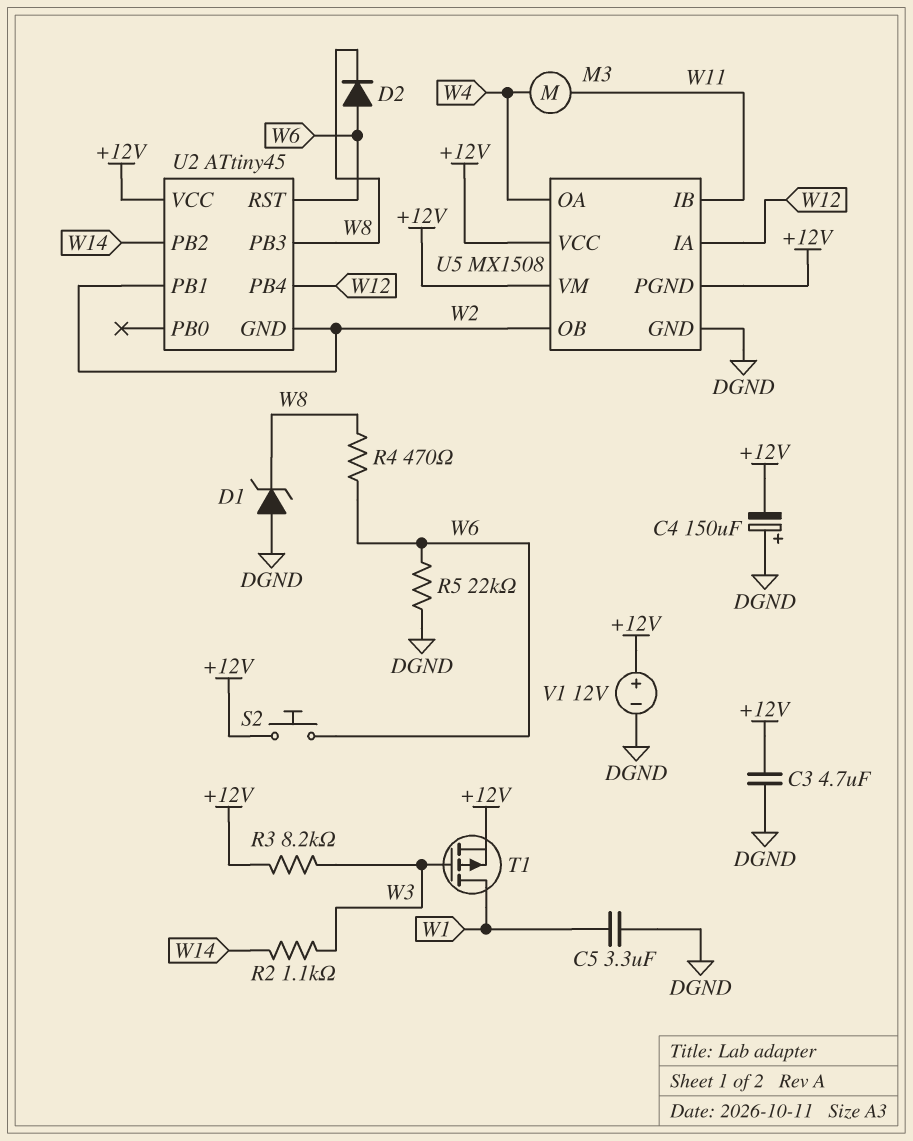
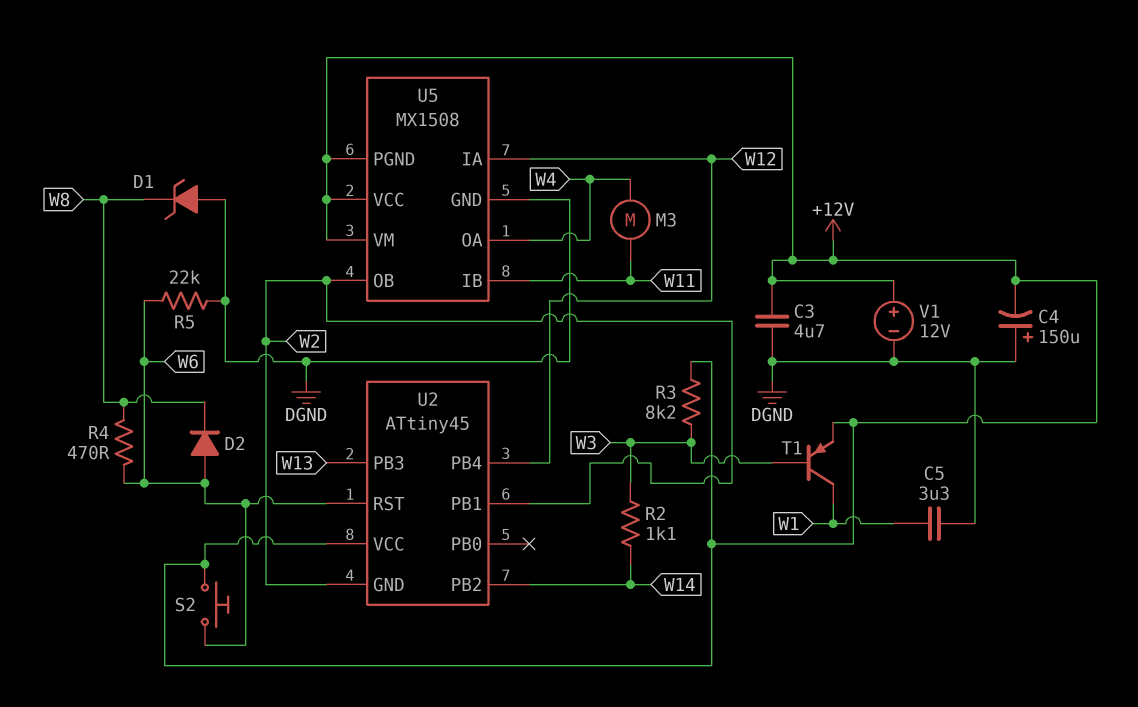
T1: PMOS (G W3, D W1, S +12V) -> PNP (B W3, C W1, E +12V)
U2 pin PB3: W8 -> W13

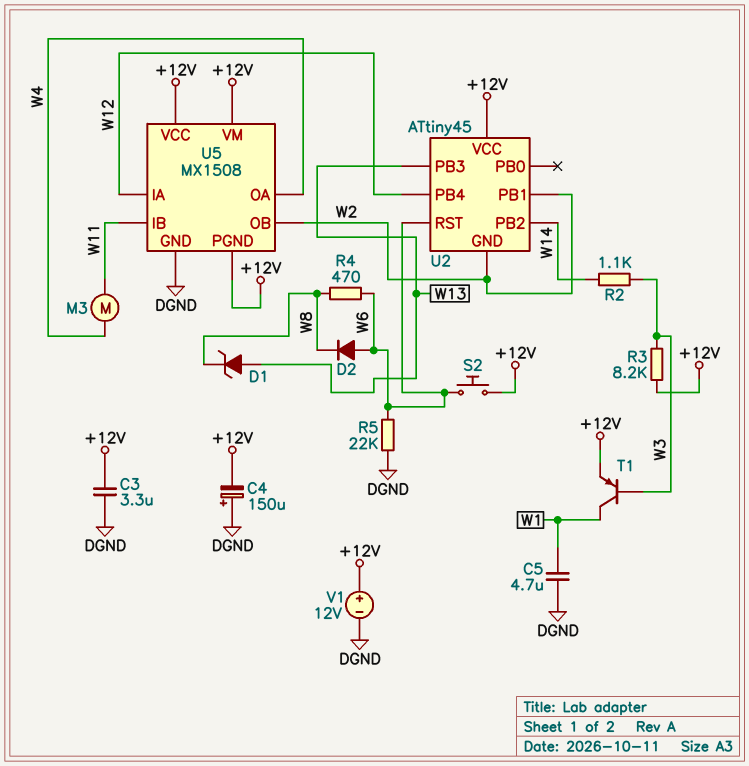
C3: 4.7uF (+12V, DGND) -> 3.3uF (+12V, DGND)
C5: 3.3uF (DGND, W1) -> 4.7uF (DGND, W1)
D1: zener (A DGND, K W8) -> zener (A W13, K W8)

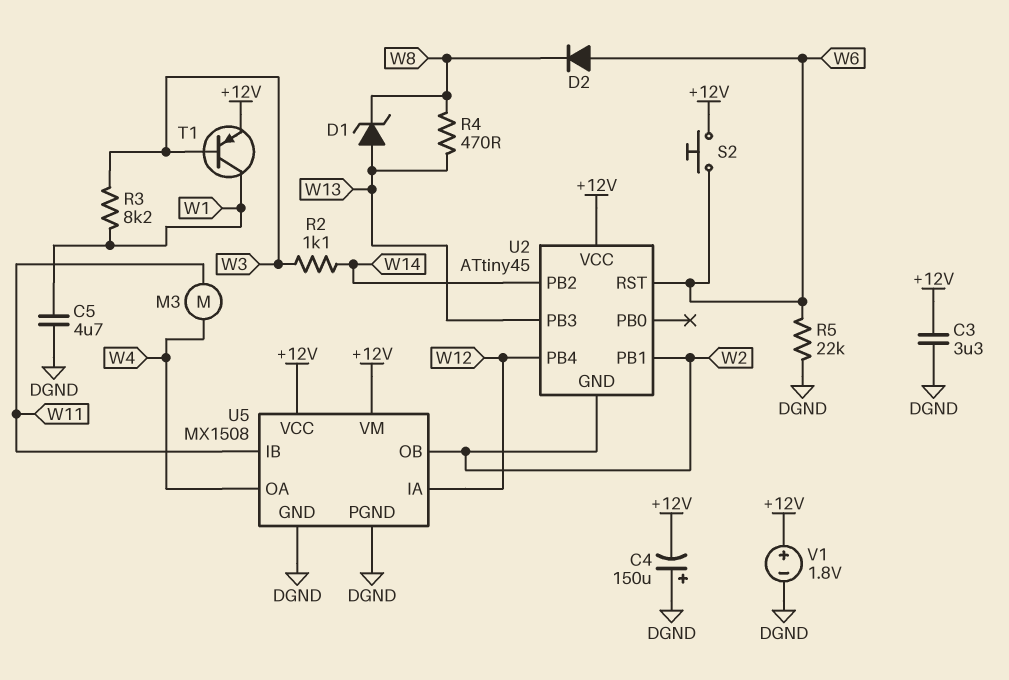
R3: 8.2k (+12V, W3) -> 8.2k (W1, W3)
R4: 470 (W6, W8) -> 470 (W8, W13)
U5 pin PGND: +12V -> DGND
V1: 12V (plus +12V, minus DGND) -> 1.8V (plus +12V, minus DGND)

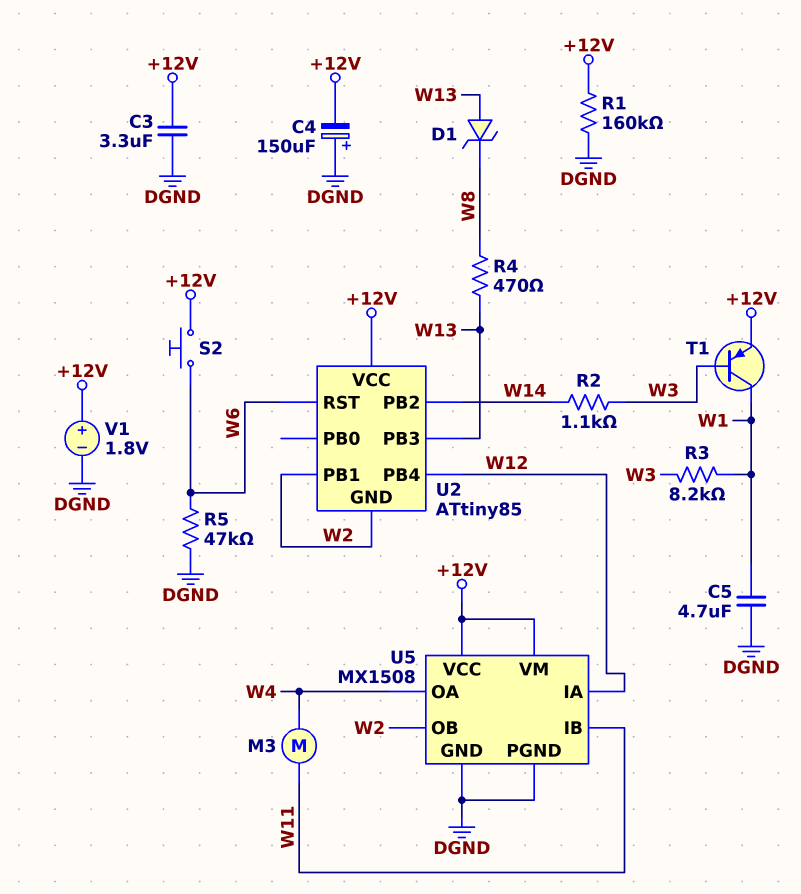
D2: diode (A W6, K W8) -> none
R1: none -> 160k (+12V, DGND)
R5: 22k (DGND, W6) -> 47k (DGND, W6)
U2: ATtiny45 -> ATtiny85

